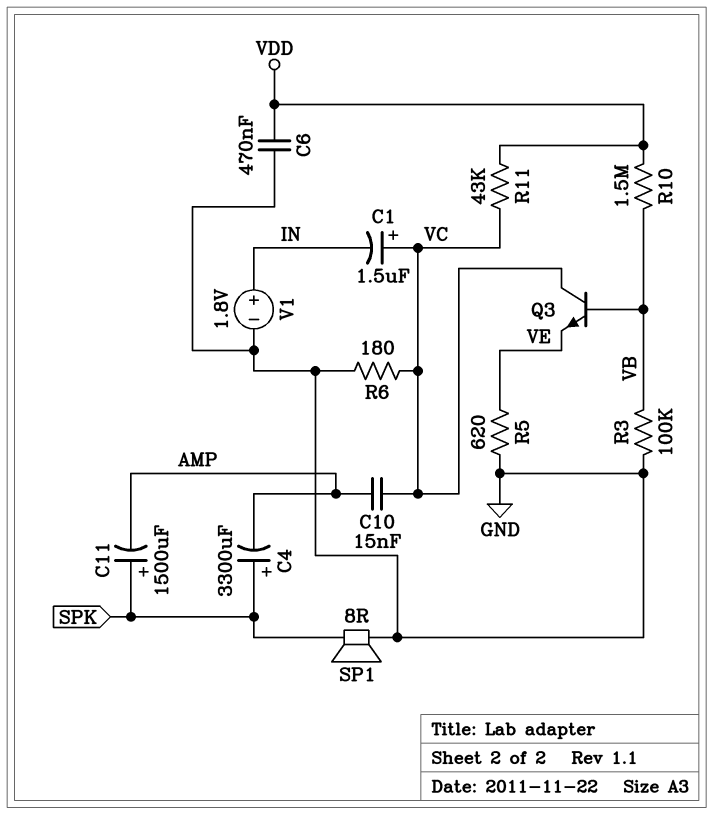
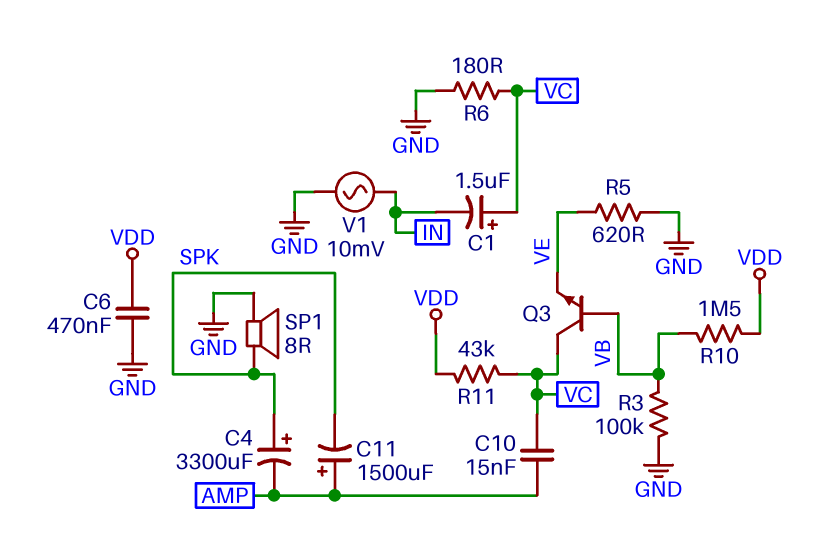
C11: 1500uF (plus SPK, minus AMP) -> 1500uF (plus AMP, minus SPK)
V1: 1.8V (plus IN, minus GND) -> AC 10mV (GND, IN)

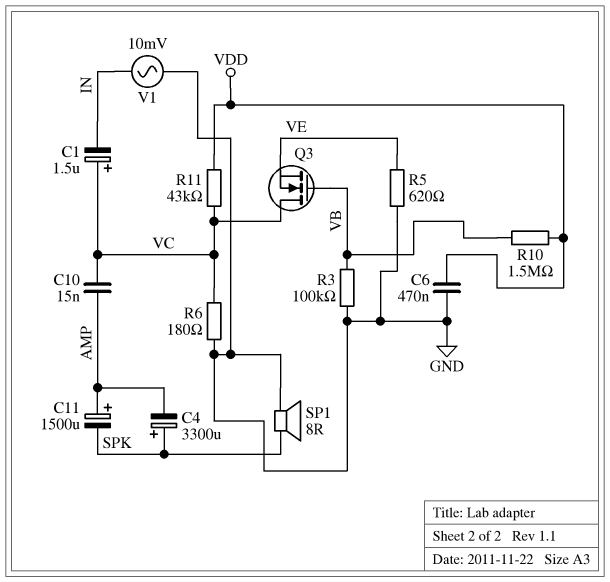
Q3: NPN (B VB, C VC, E VE) -> NMOS (G VB, D VC, S VE)

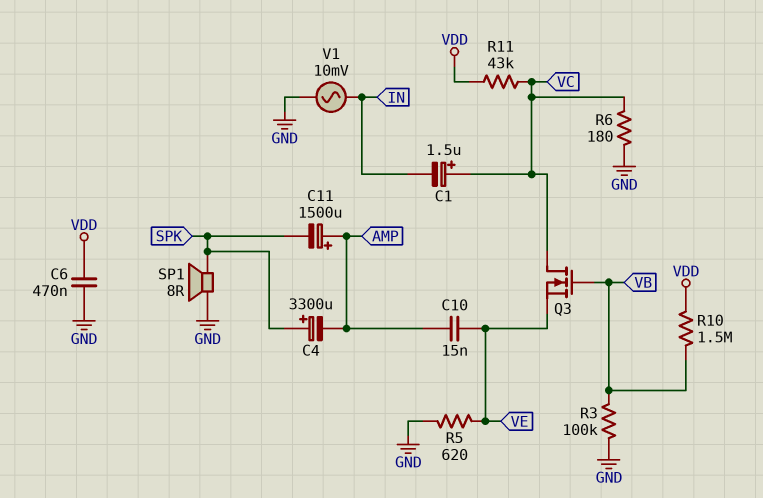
C10: 15nF (AMP, VC) -> 15nF (AMP, VE)

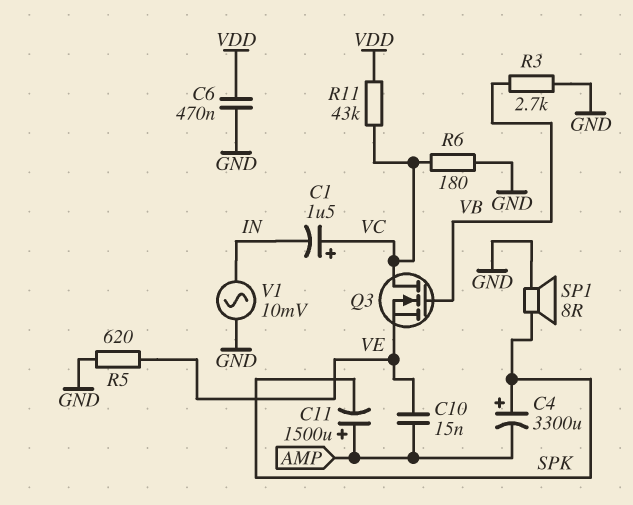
R3: 100k (GND, VB) -> 2.7k (GND, VB)
R10: 1.5M (VB, VDD) -> none

